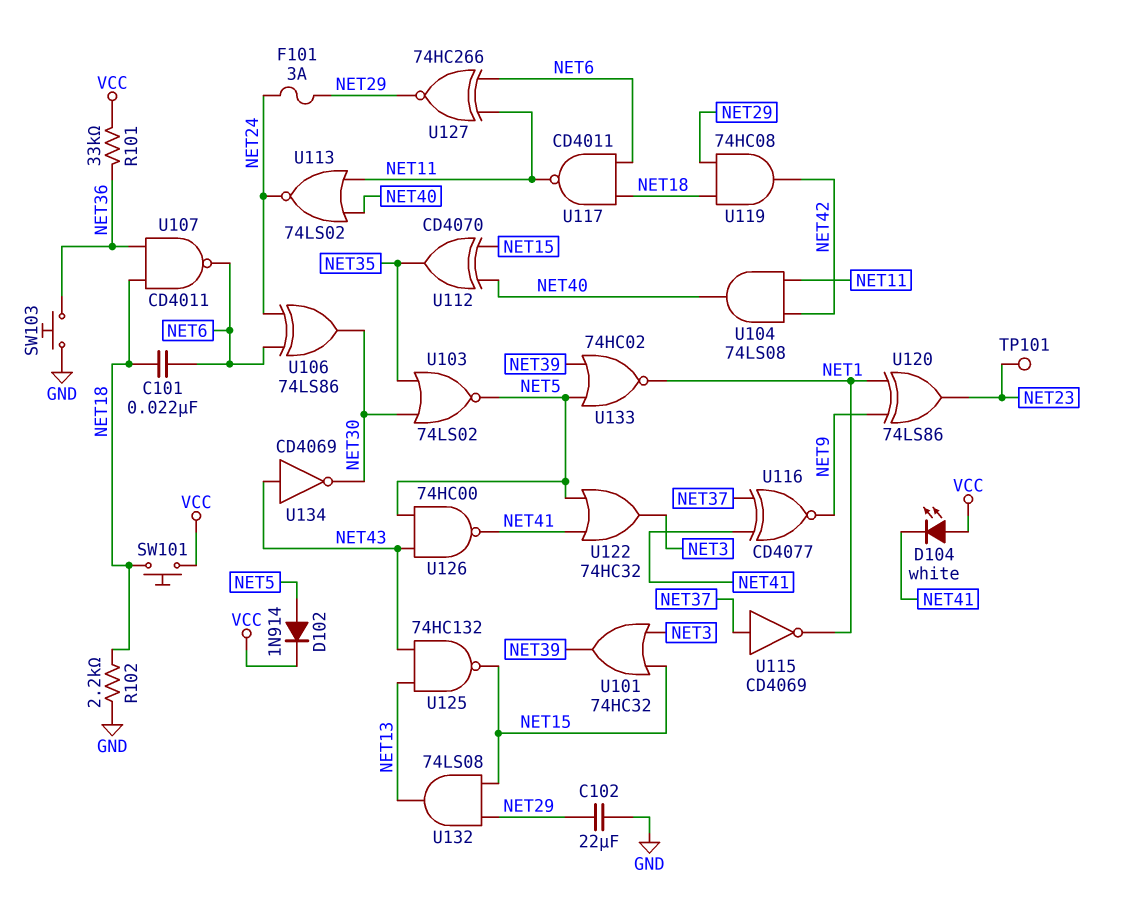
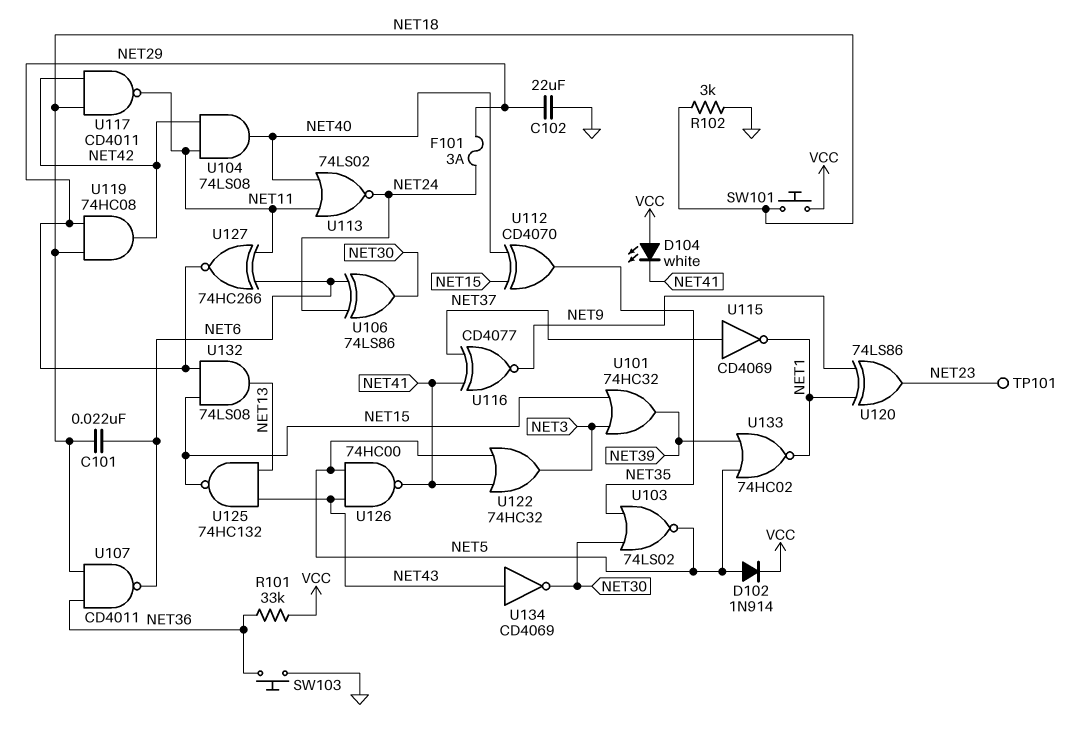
R102: 2.2k (GND, NET18) -> 3k (GND, NET18)
U117: NAND CD4011 (in NET6, in NET18, out NET11) -> NAND CD4011 (in NET18, in NET42, out NET11)

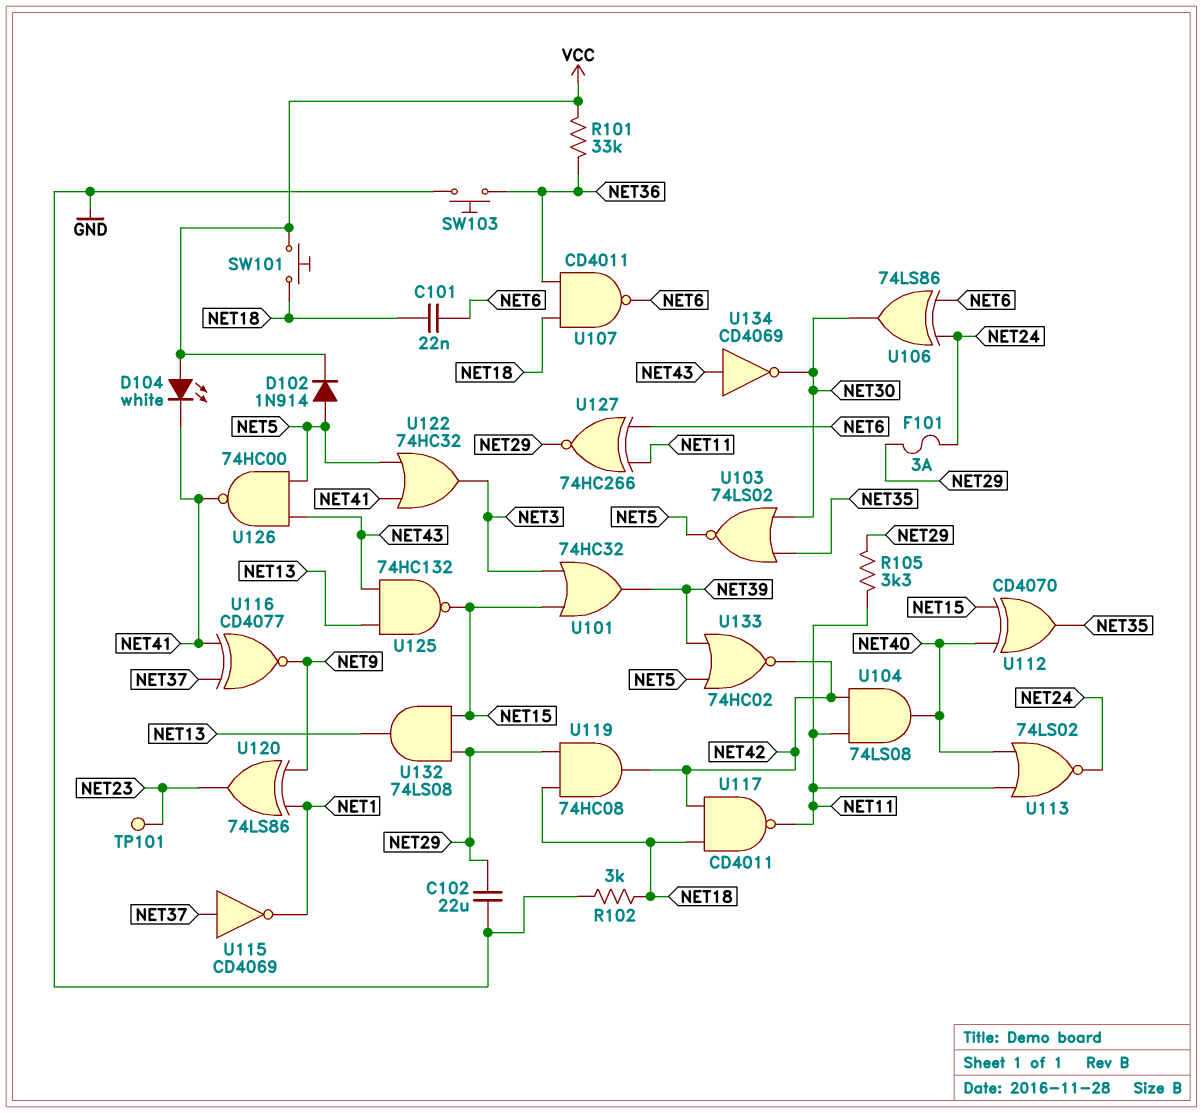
R105: none -> 3.3k (NET11, NET29)
U133: NOR 74HC02 (in NET5, in NET39, out NET1) -> NOR 74HC02 (in NET5, in NET39, out NET42)

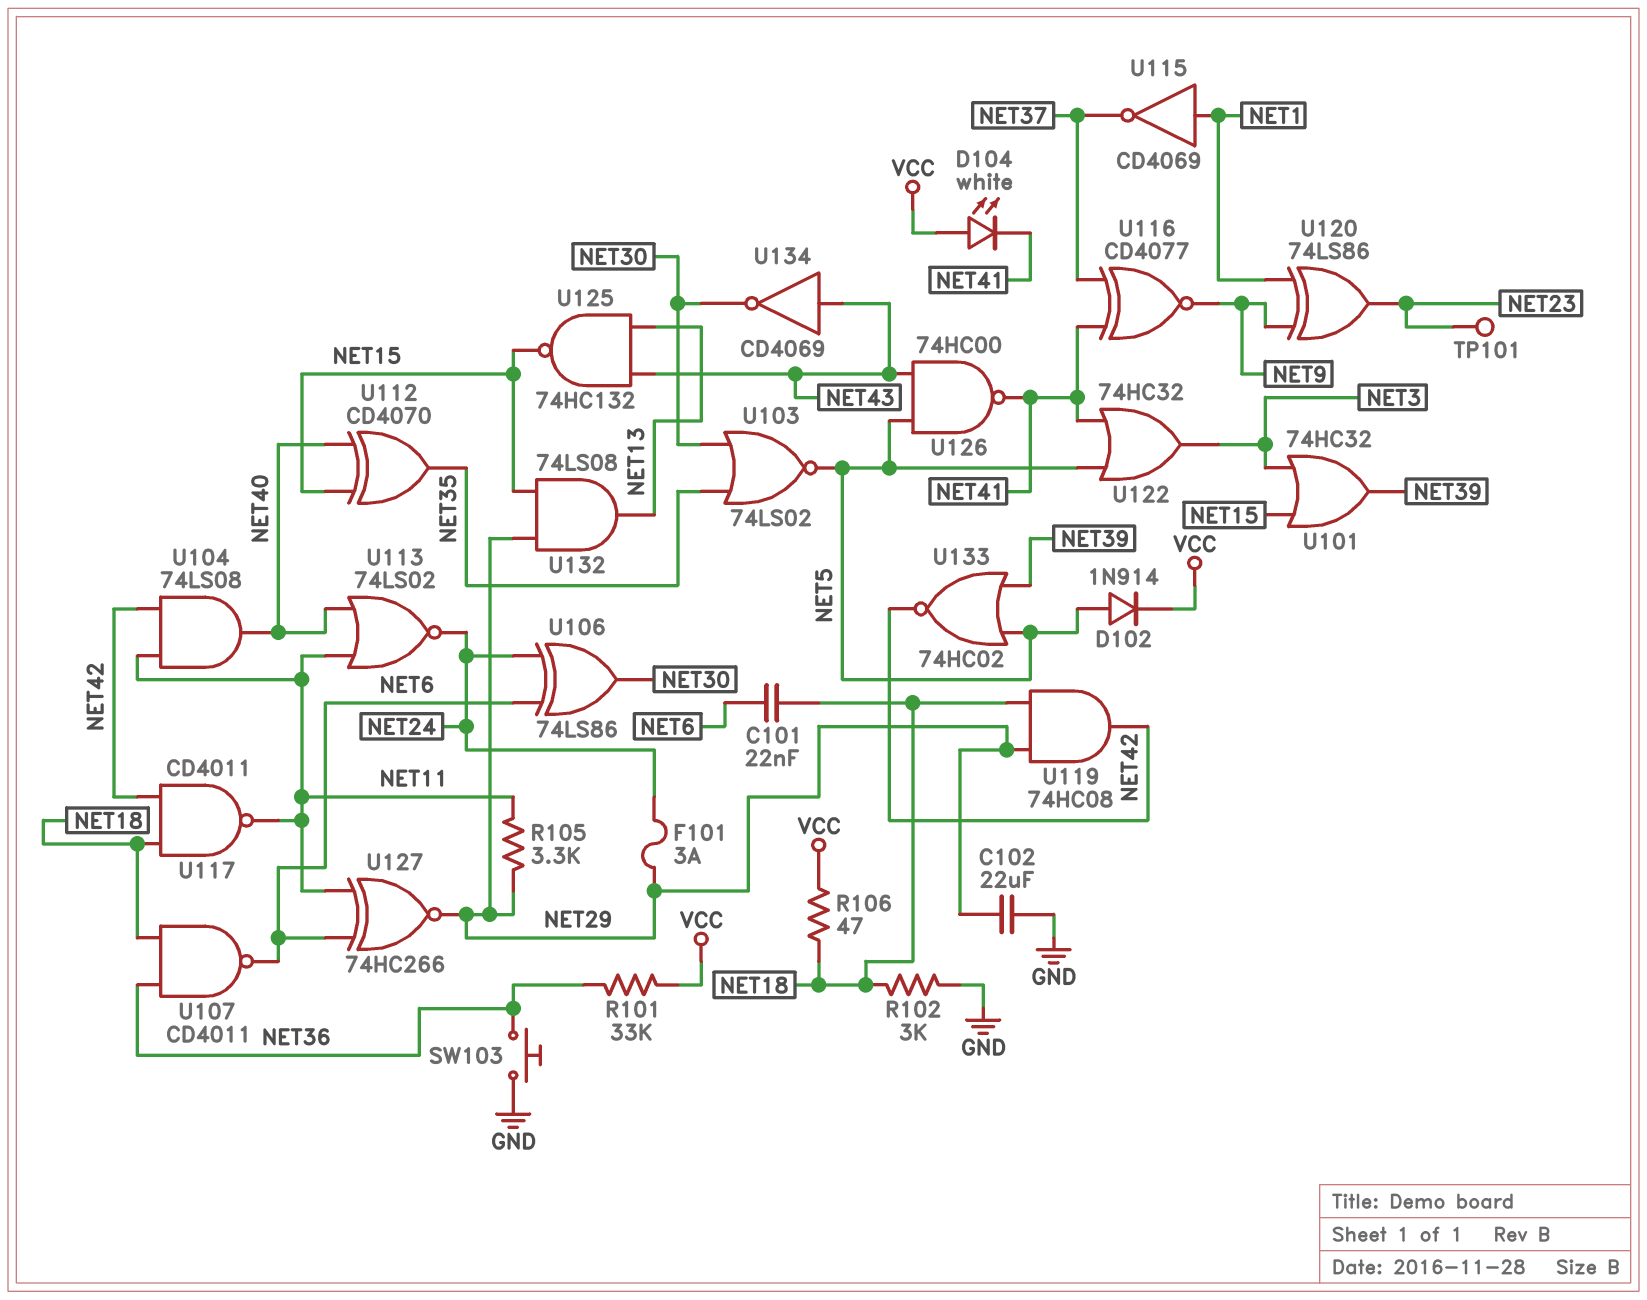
R106: none -> 47 (NET18, VCC)
SW101: button (NET18, VCC) -> none
U115: NOT CD4069 (in NET37, out NET1) -> NOT CD4069 (in NET1, out NET37)

